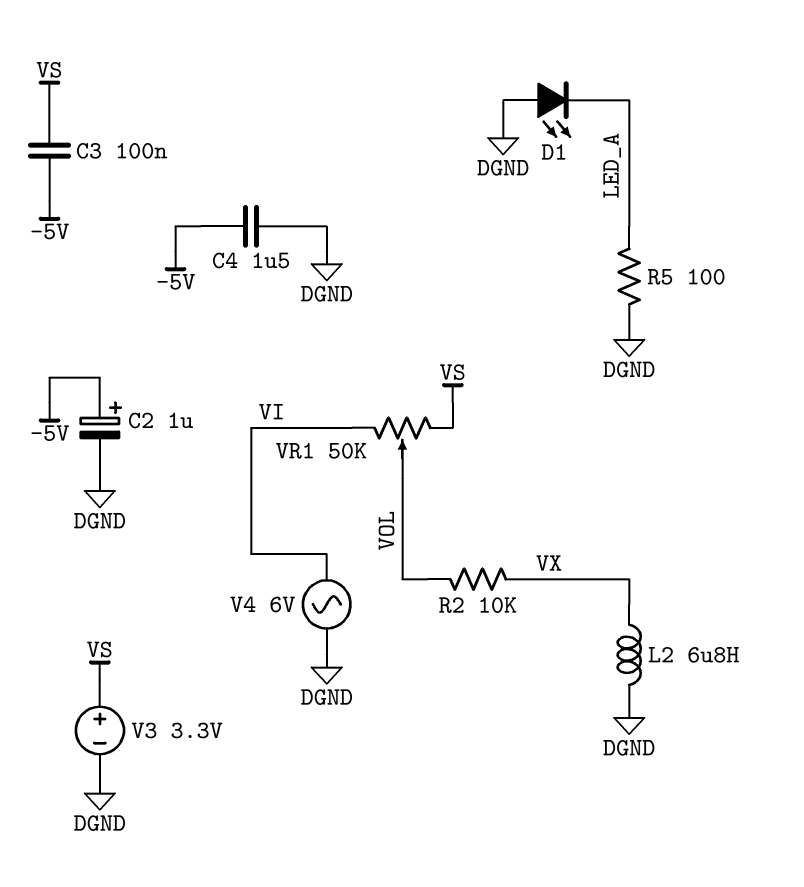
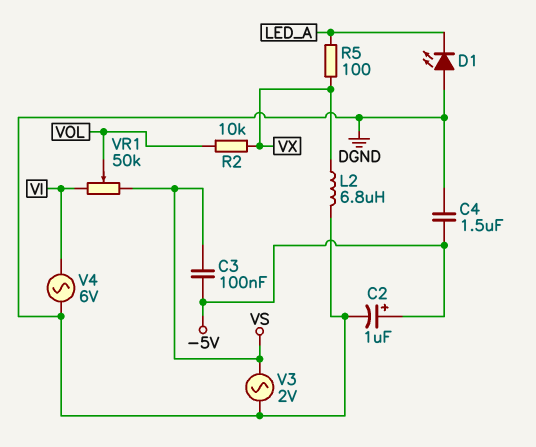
R5: 100 (DGND, LED_A) -> 100 (LED_A, VX)
V3: 3.3V (plus VS, minus DGND) -> AC 2V (DGND, VS)

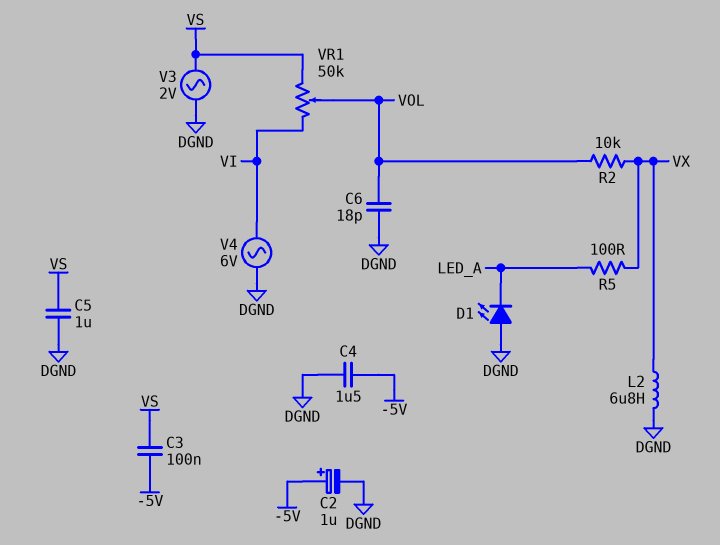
C5: none -> 1uF (DGND, VS)
C6: none -> 18pF (DGND, VOL)

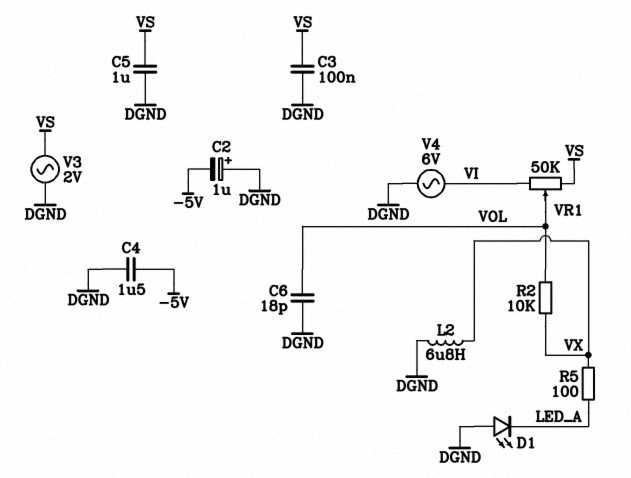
C2: 1uF (plus -5V, minus DGND) -> 1uF (plus DGND, minus -5V)
C3: 100nF (-5V, VS) -> 100nF (DGND, VS)

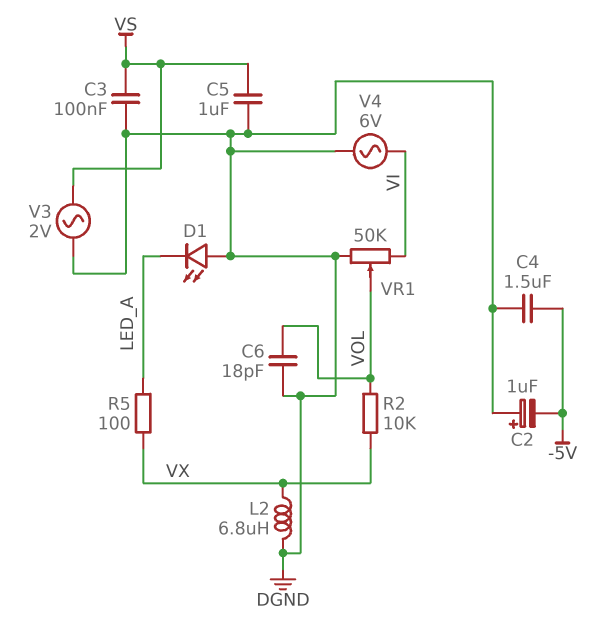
VR1: 50k (VI, VS, wiper VOL) -> 50k (DGND, VI, wiper VOL)

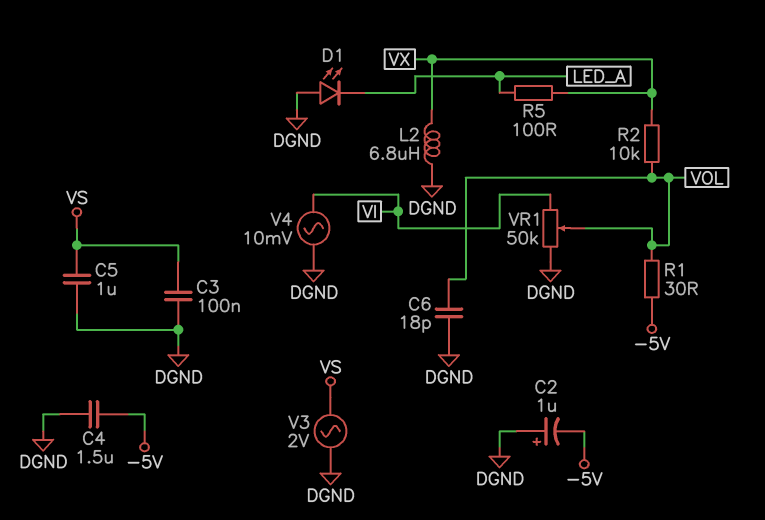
R1: none -> 30 (-5V, VOL)
V4: AC 6V (DGND, VI) -> AC 10mV (DGND, VI)

